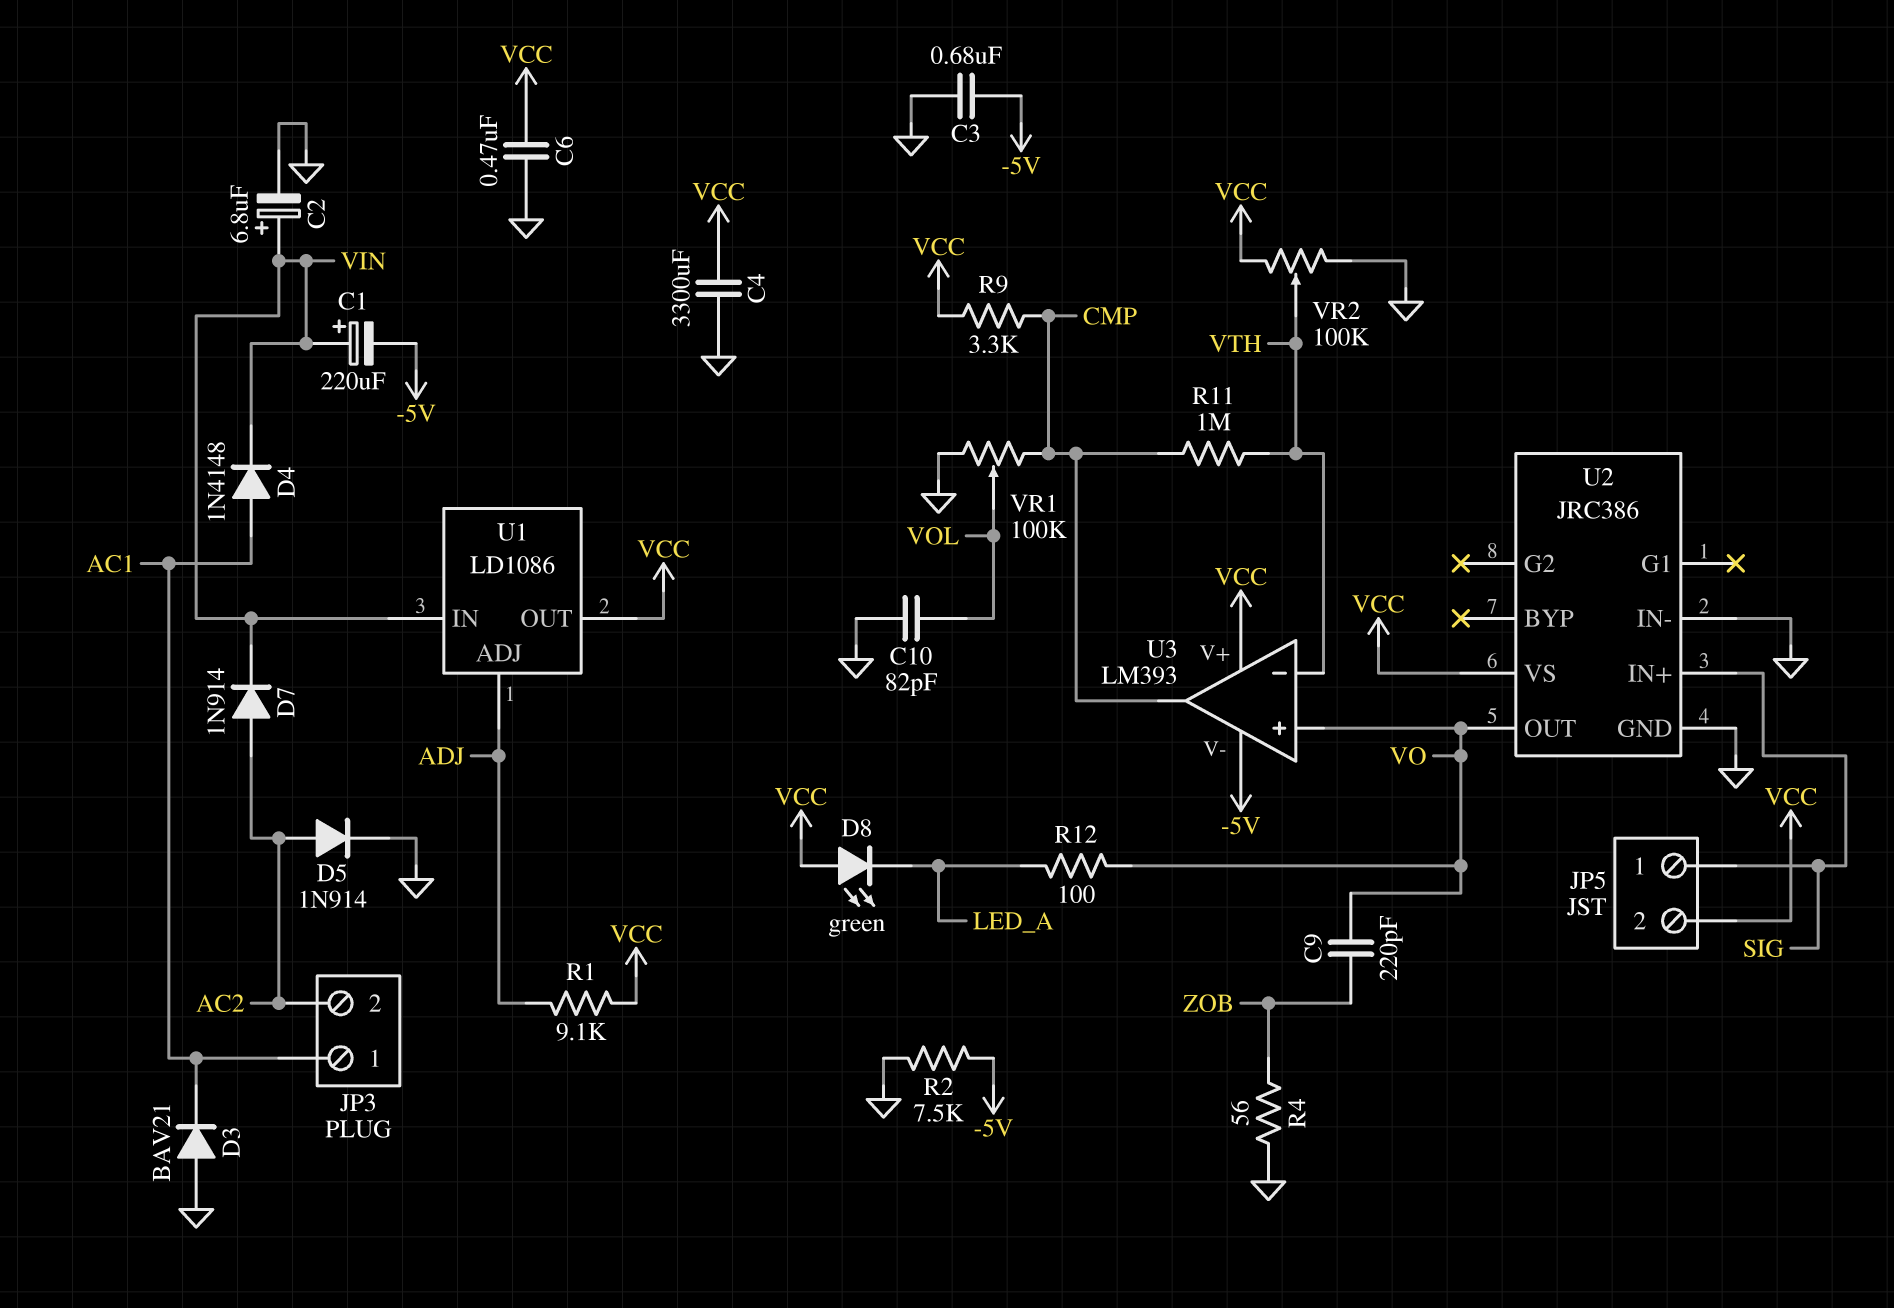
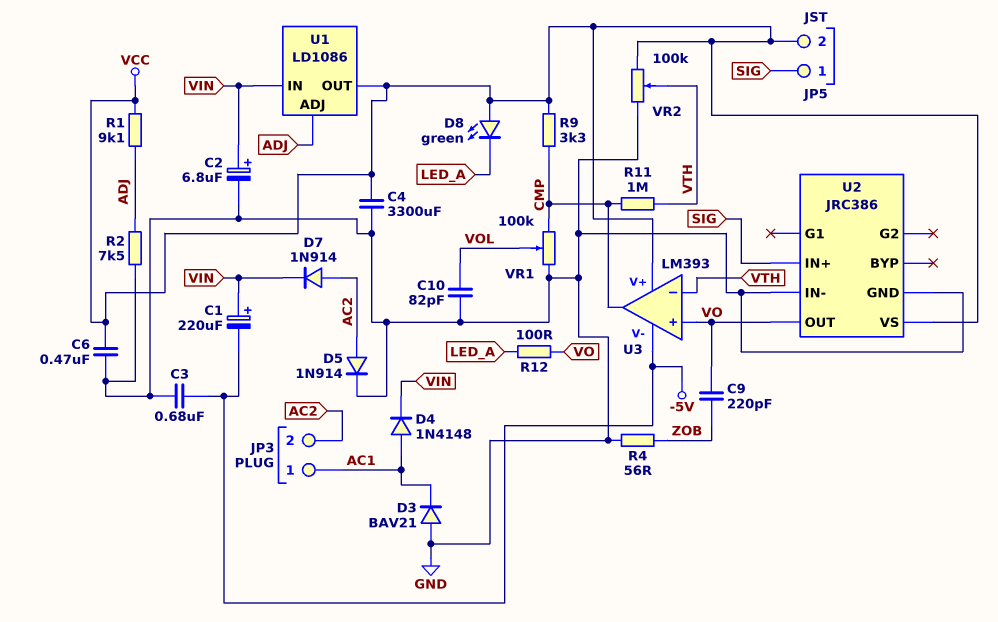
R2: 7.5k (-5V, GND) -> 7.5k (ADJ, GND)

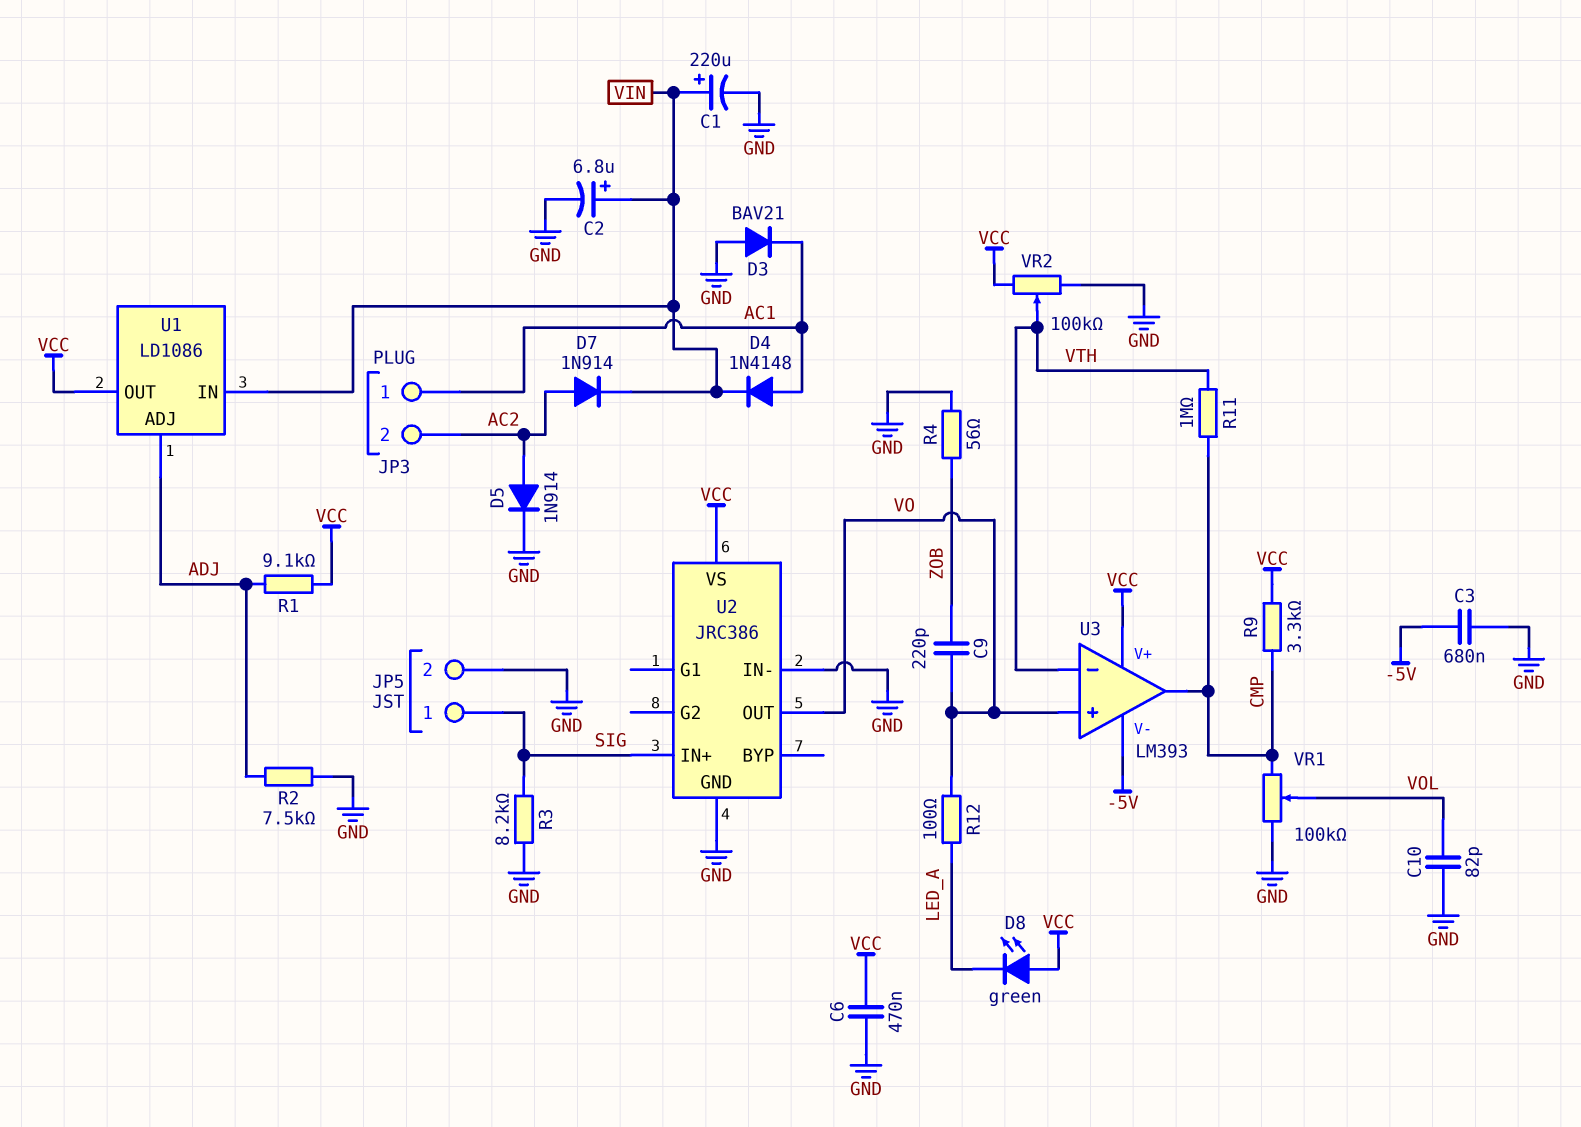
C1: 220uF (plus VIN, minus -5V) -> 220uF (plus VIN, minus GND)
C4: 3300uF (GND, VCC) -> none
JP5 pin 2: VCC -> GND
R3: none -> 8.2k (GND, SIG)

